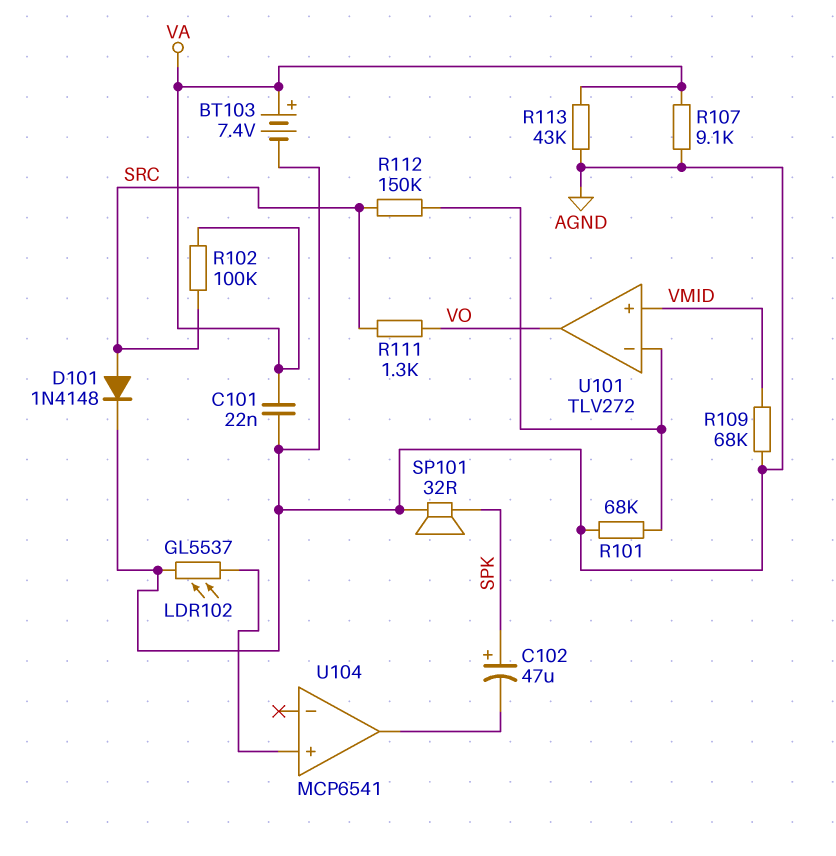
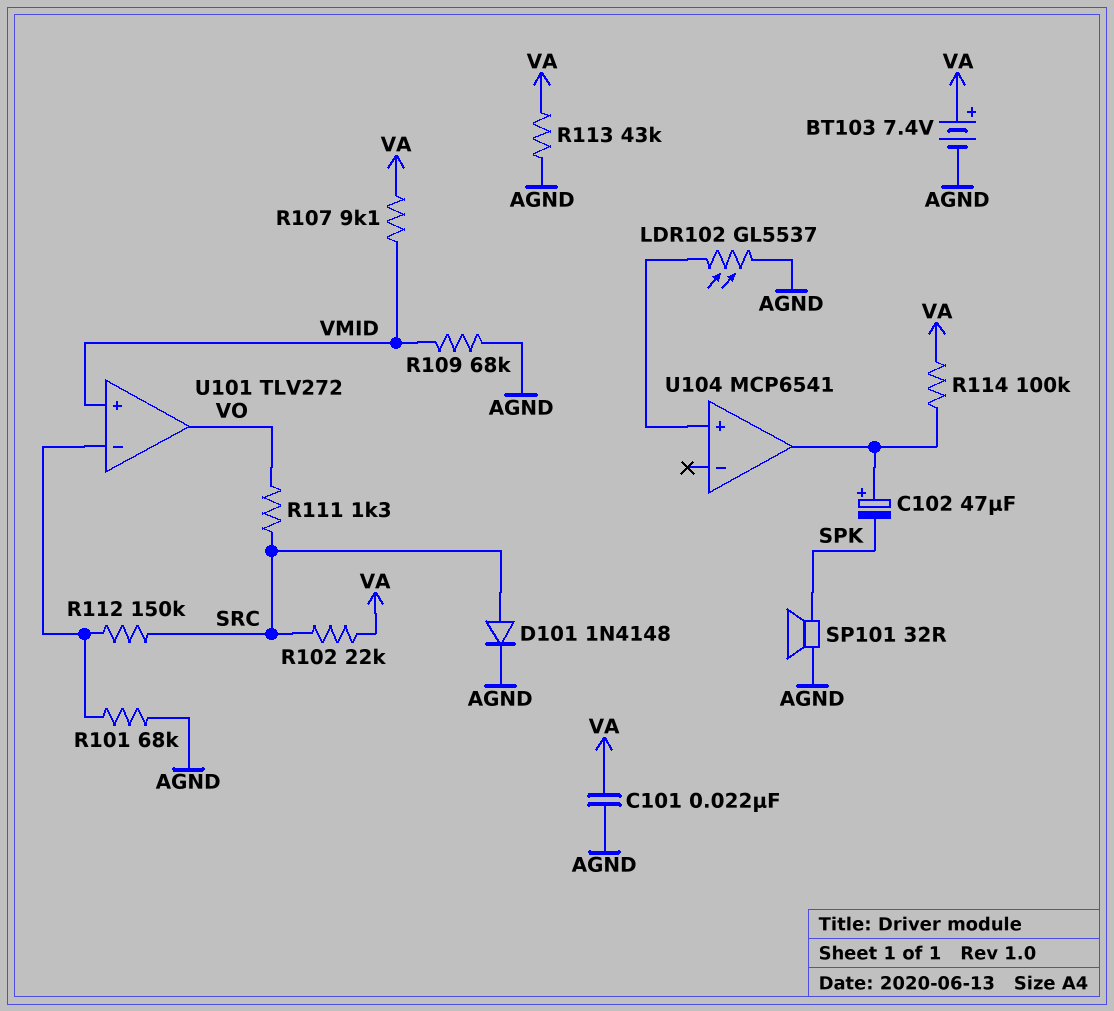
C102: 47uF (plus SPK, minus U104/out) -> 47uF (plus U104/out, minus SPK)
R102: 100k (SRC, VA) -> 22k (SRC, VA)
R107: 9.1k (AGND, VA) -> 9.1k (VA, VMID)
R114: none -> 100k (U104/out, VA)

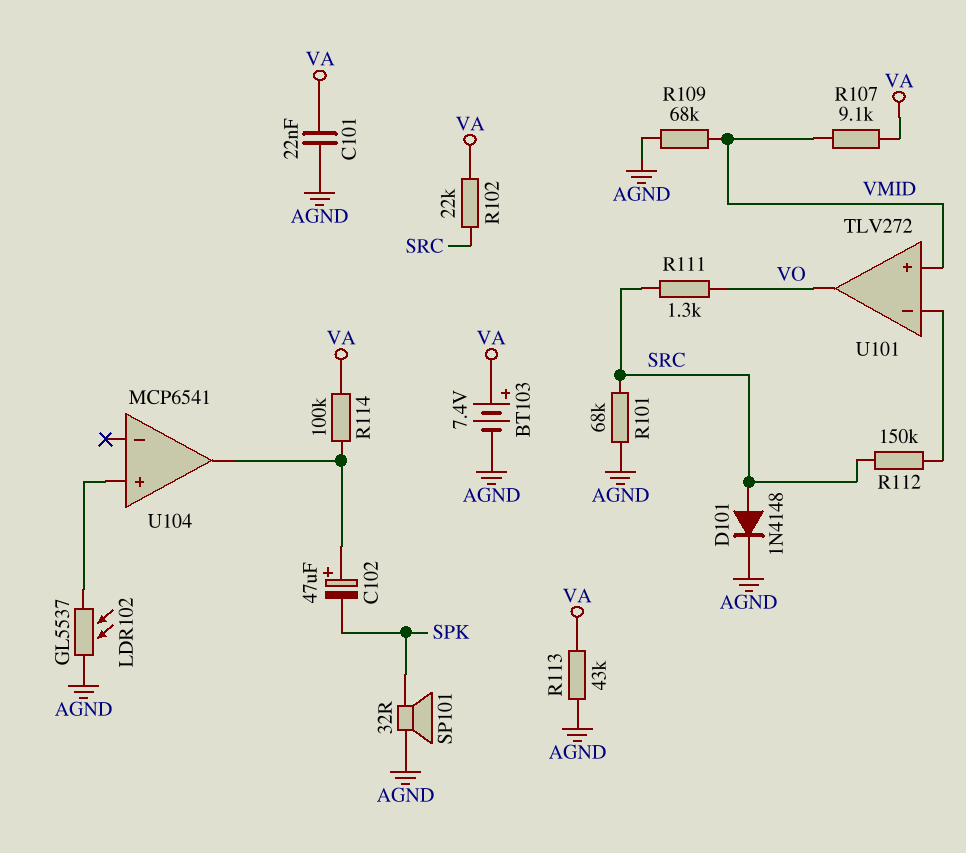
R101: 68k (AGND, U101/in-) -> 68k (AGND, SRC)

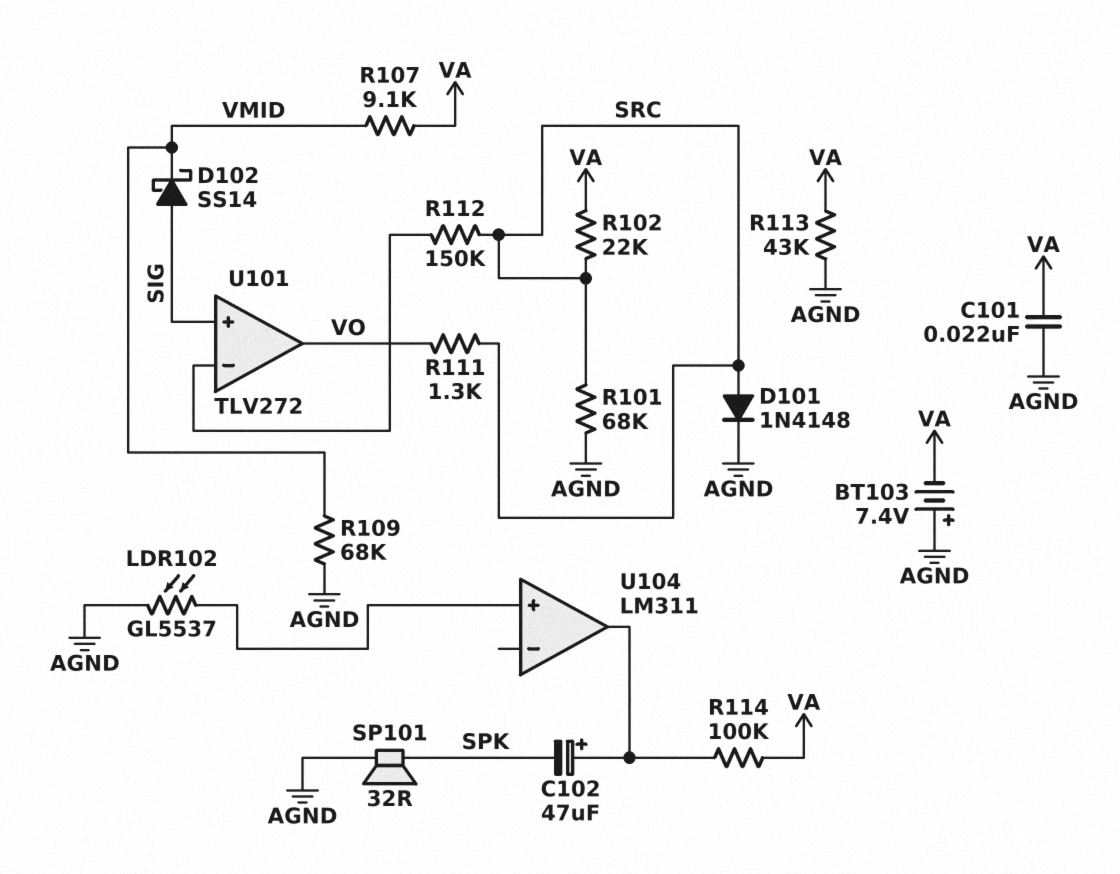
BT103: 7.4V (plus VA, minus AGND) -> 7.4V (plus AGND, minus VA)
D102: none -> schottky SS14 (A SIG, K VMID)
U101 pin in+: VMID -> SIG
U104: MCP6541 -> LM311

